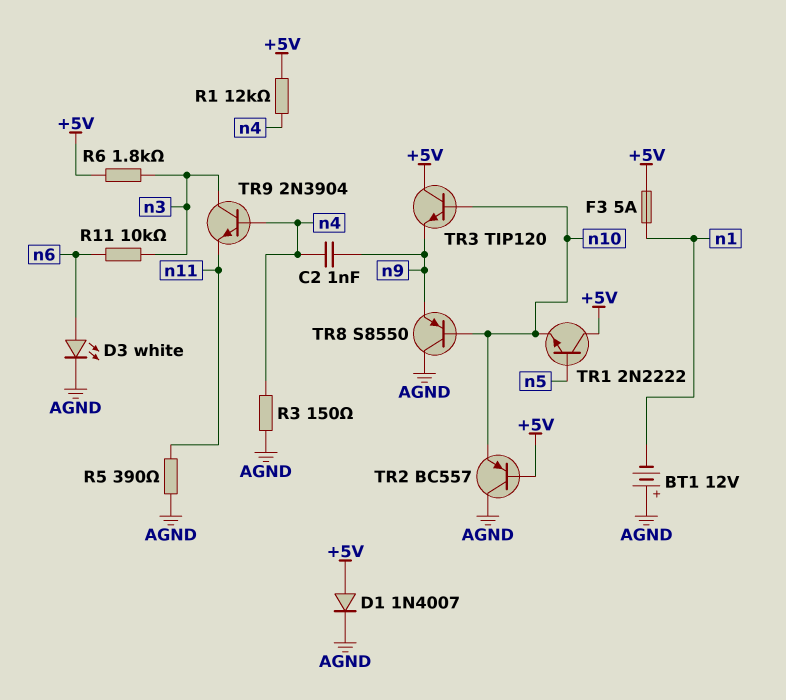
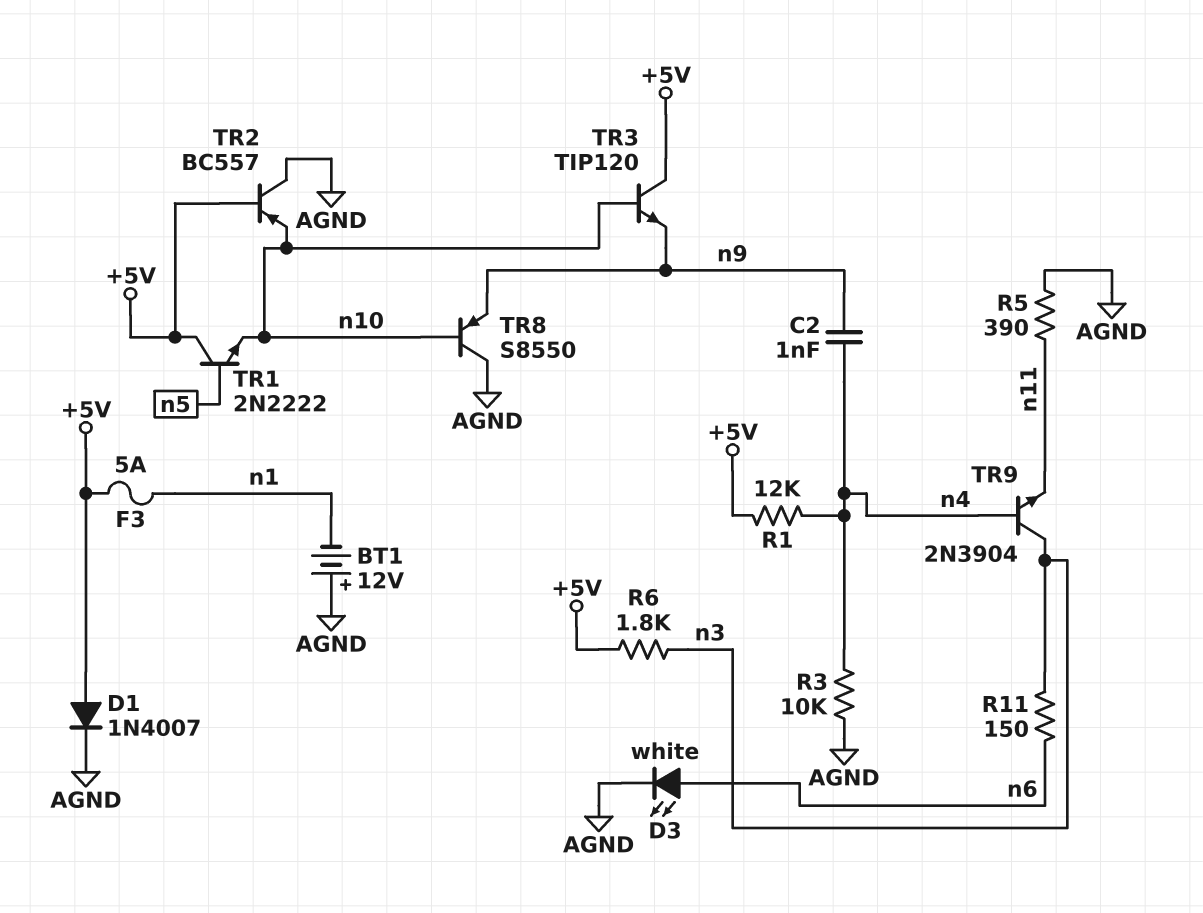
R3: 150 (AGND, n4) -> 10k (AGND, n4)
R11: 10k (n3, n6) -> 150 (n3, n6)

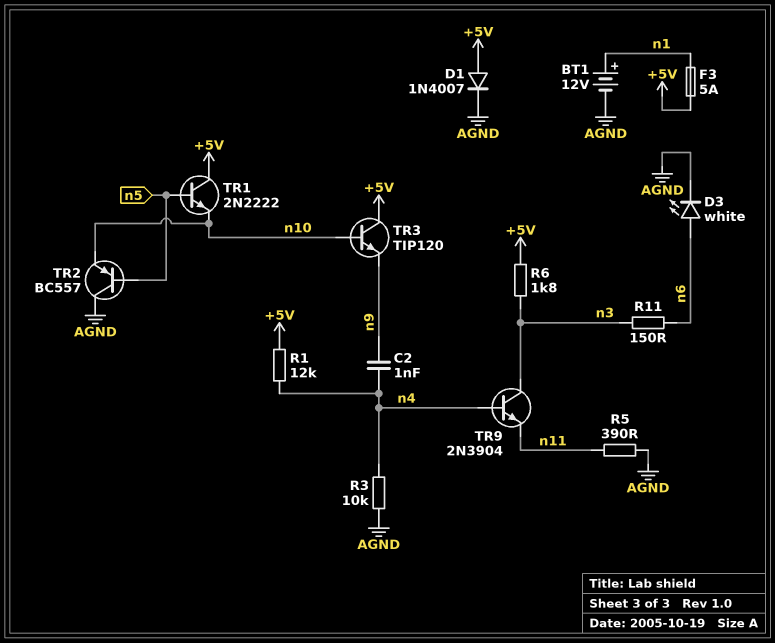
BT1: 12V (plus AGND, minus n1) -> 12V (plus n1, minus AGND)
TR2: PNP BC557 (B +5V, C AGND, E n10) -> PNP BC557 (B n5, C AGND, E n10)
TR8: PNP S8550 (B n10, C AGND, E n9) -> none

